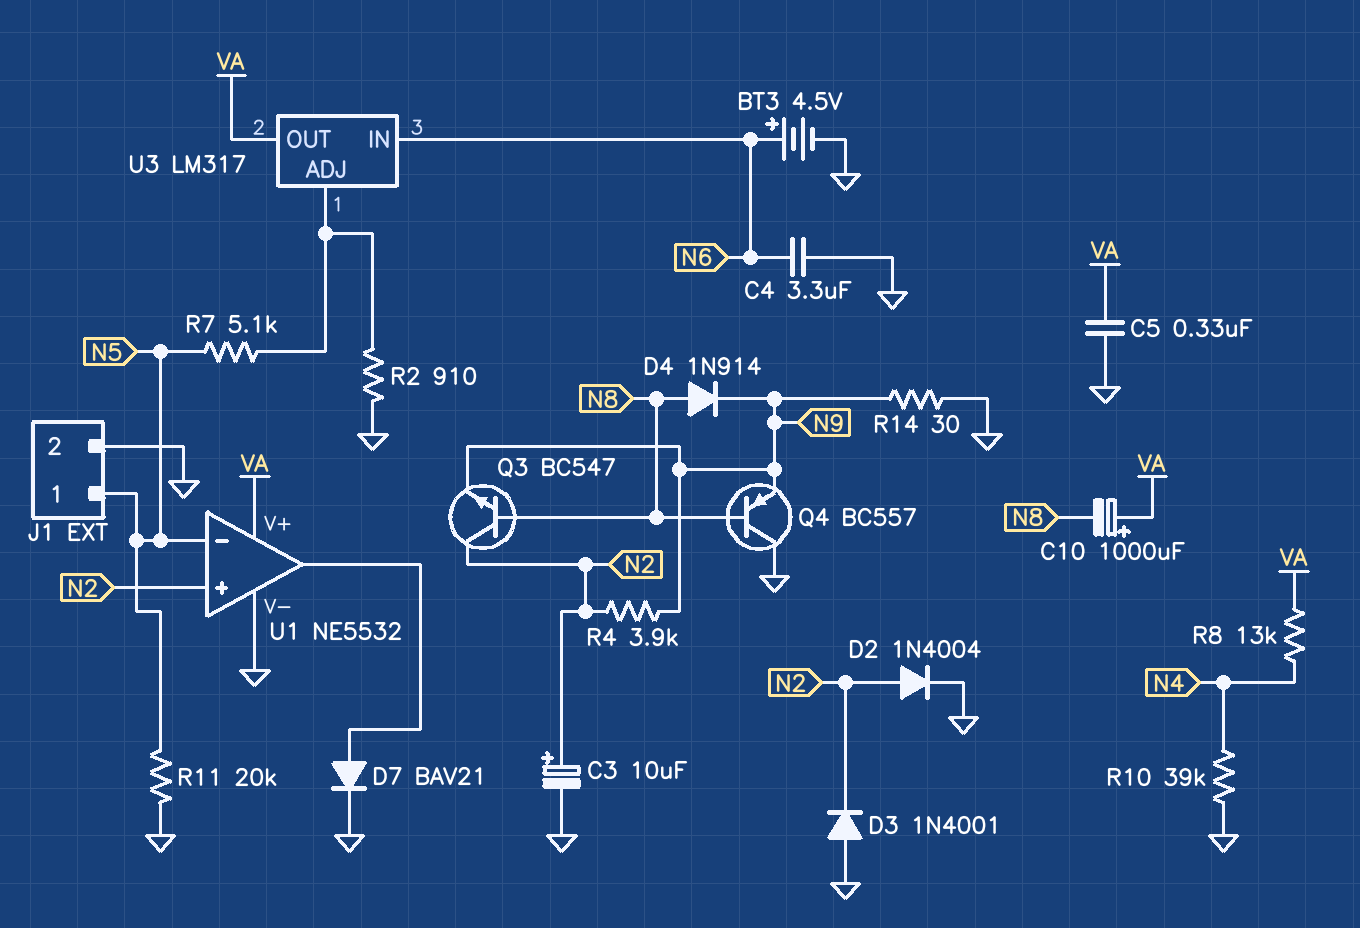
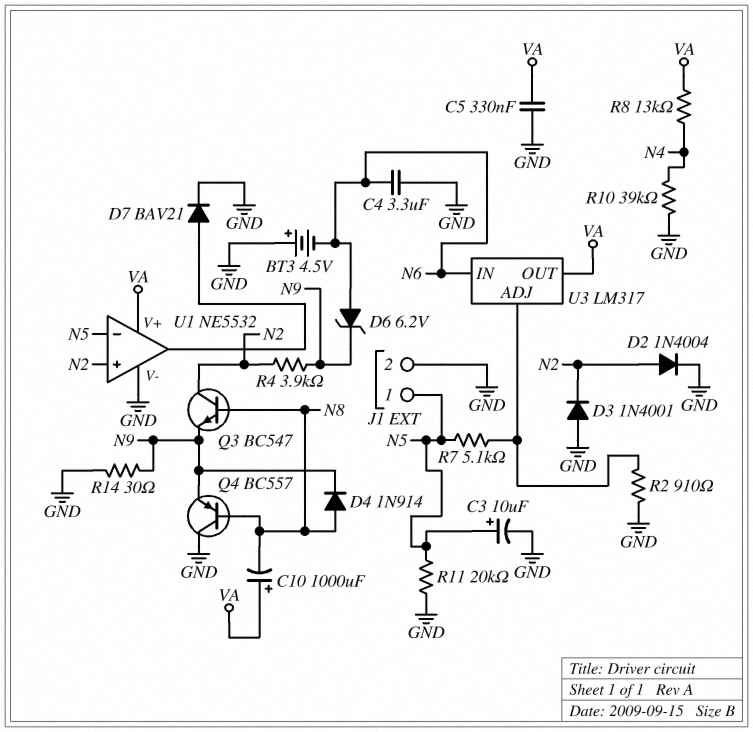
BT3: 4.5V (plus N6, minus GND) -> 4.5V (plus GND, minus N6)
C3: 10uF (plus N2, minus GND) -> 10uF (plus N5, minus GND)
D6: none -> zener 6.2V (A N6, K N9)

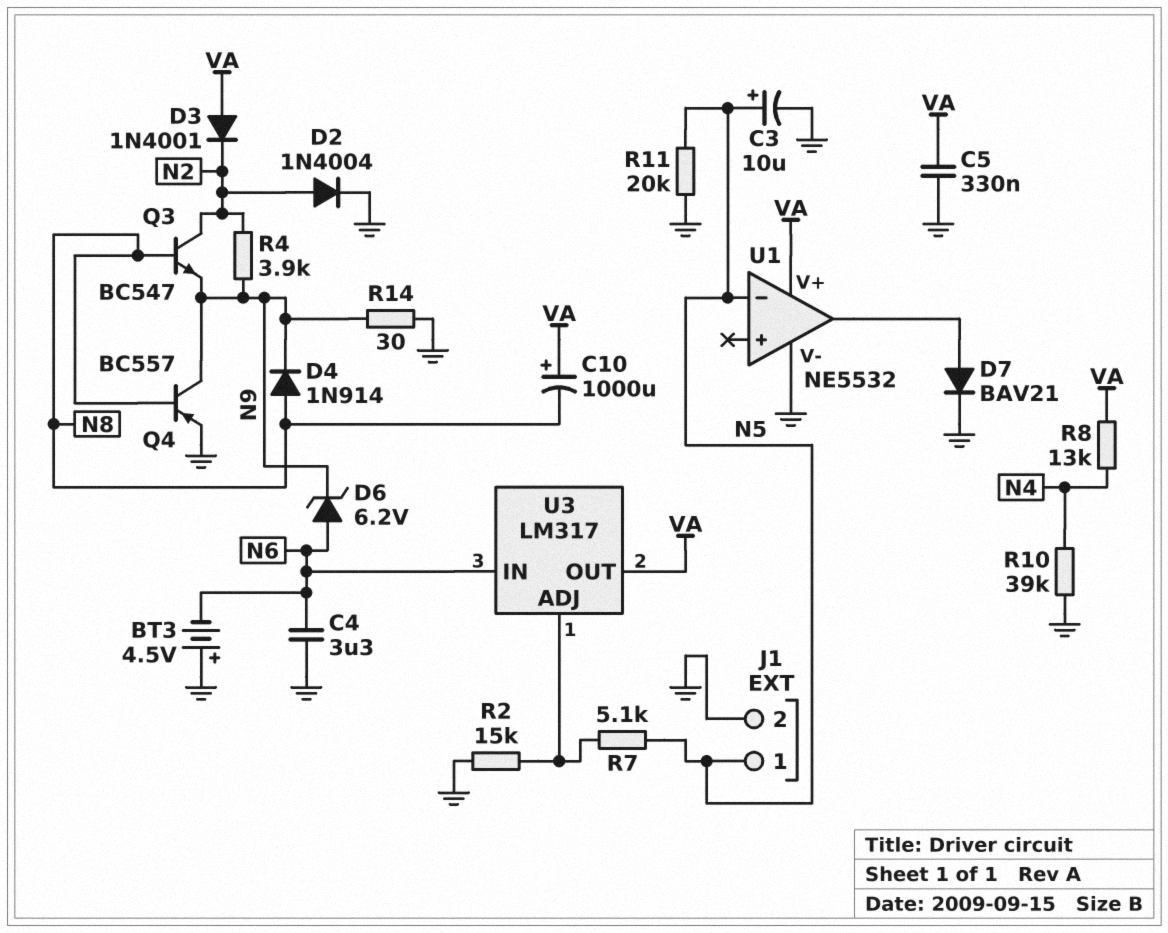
D3: diode 1N4001 (A GND, K N2) -> diode 1N4001 (A VA, K N2)
Q4: PNP BC557 (B N8, C GND, E N9) -> PNP BC557 (B N8, C N9, E GND)
R2: 910 (GND, U3/ADJ) -> 15k (GND, U3/ADJ)
U1 pin in+: N2 -> none

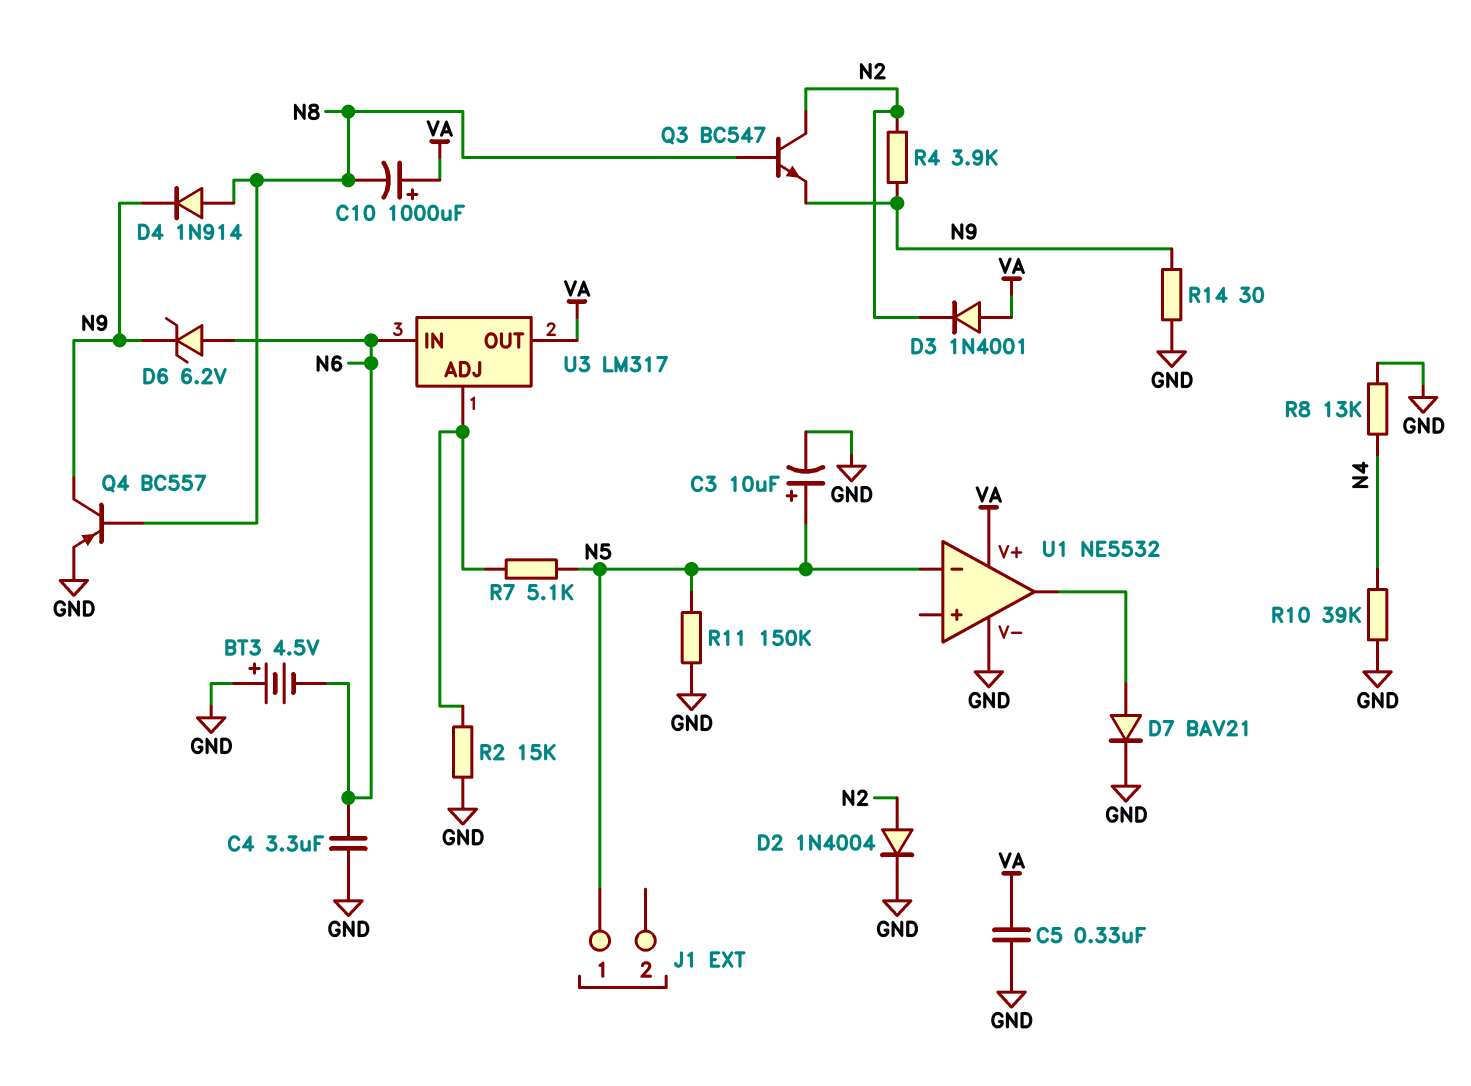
J1 pin 2: GND -> none
R8: 13k (N4, VA) -> 13k (GND, N4)
R11: 20k (GND, N5) -> 150k (GND, N5)

